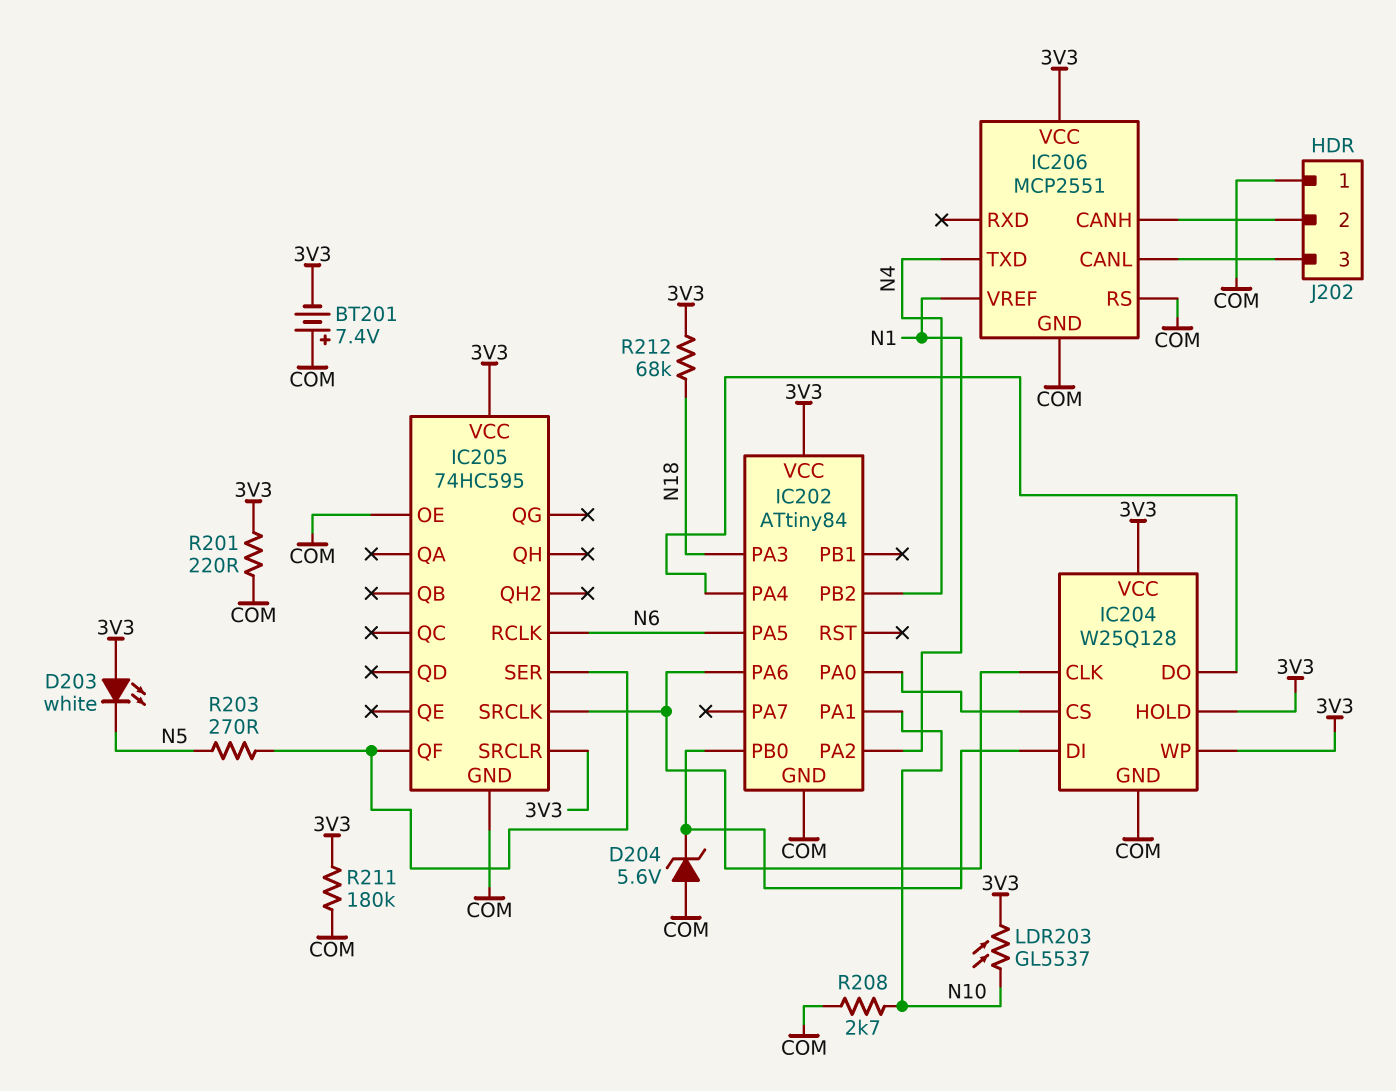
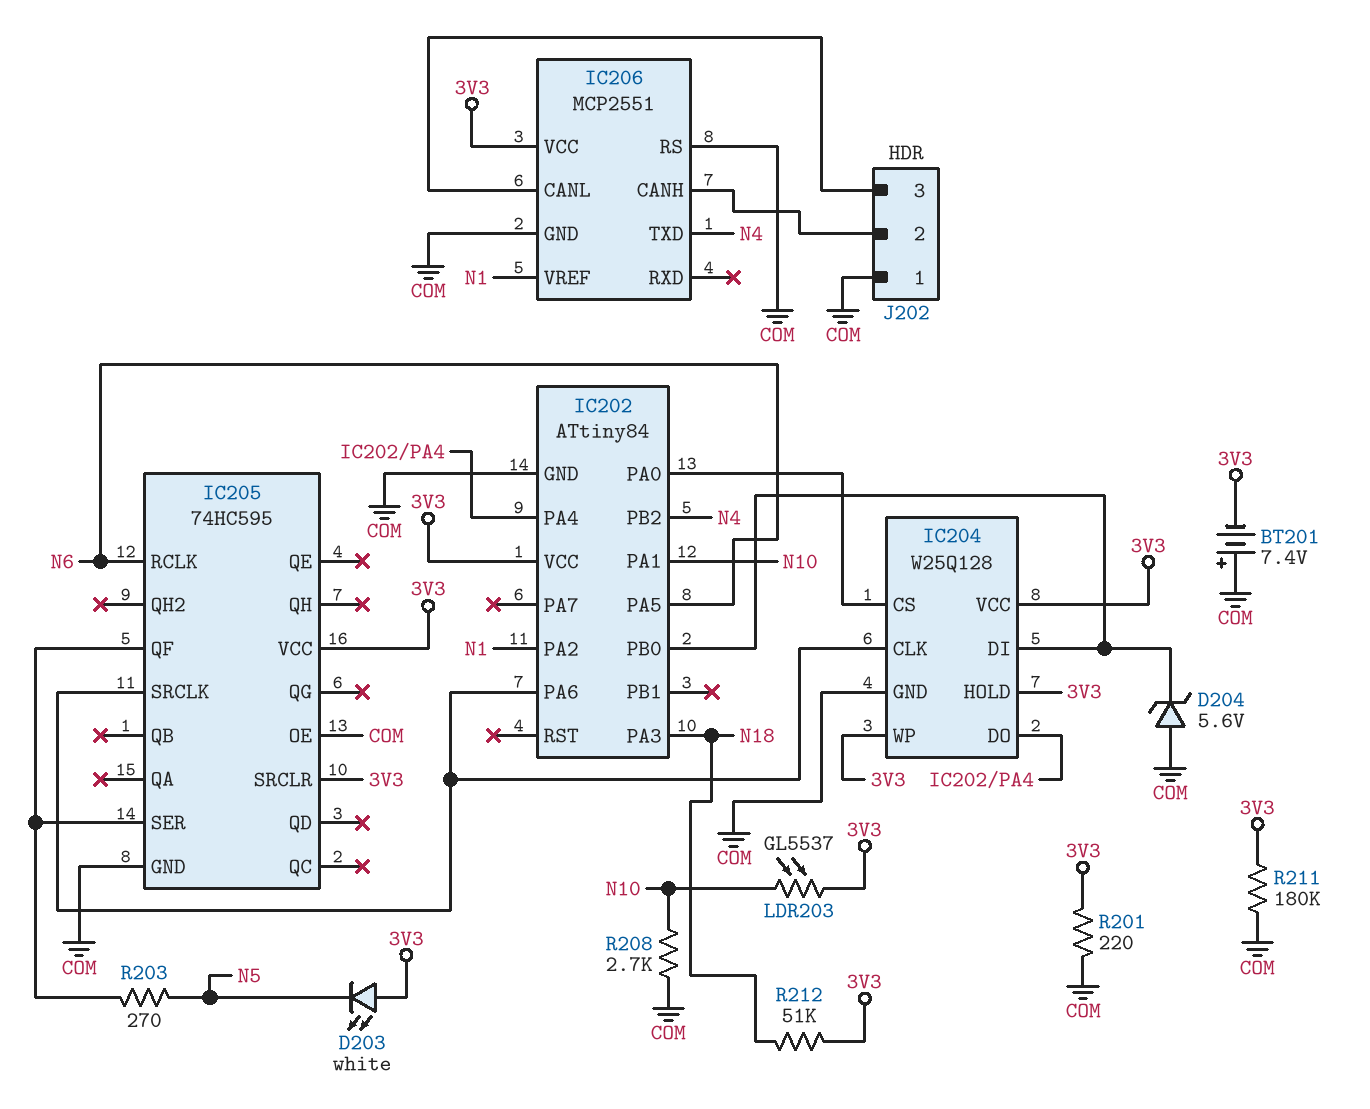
R212: 68k (3V3, N18) -> 51k (3V3, N18)

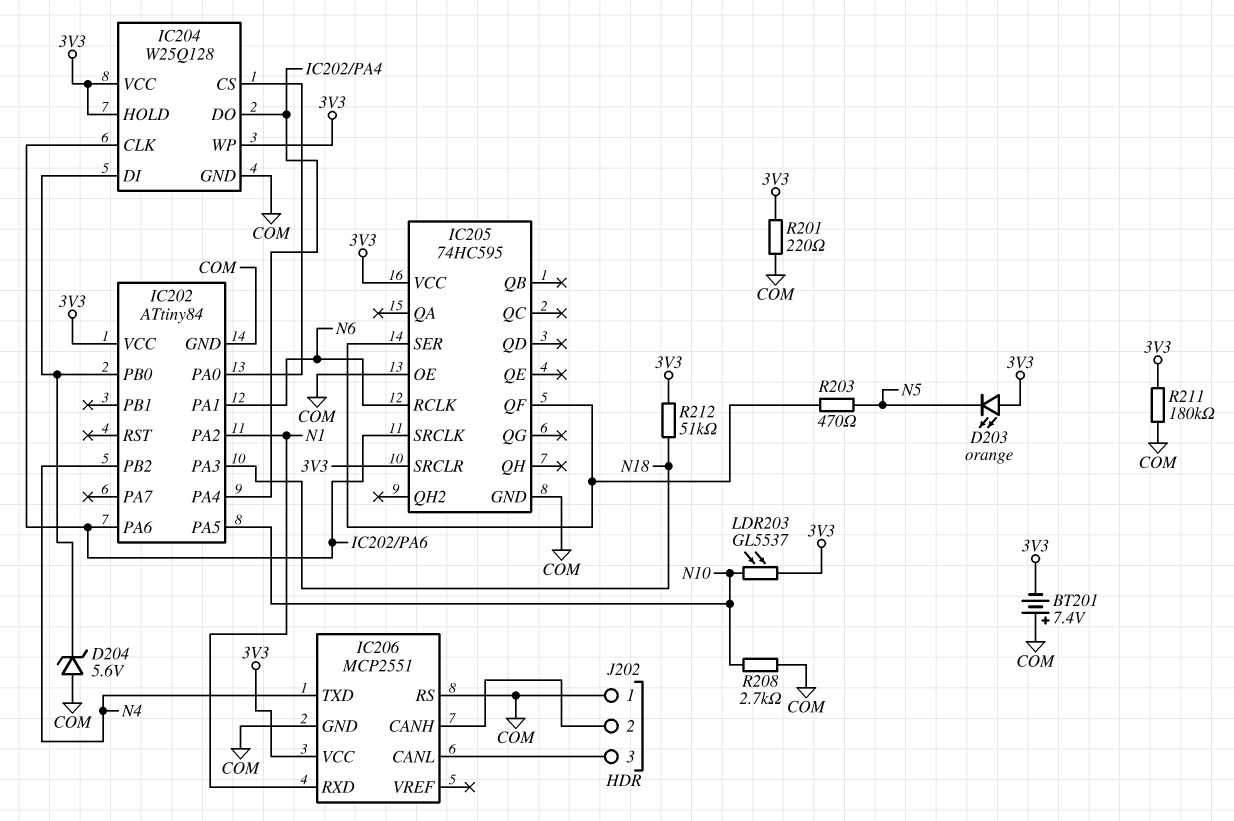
D203: LED white (A 3V3, K N5) -> LED orange (A 3V3, K N5)
IC202 pin PA1: N10 -> N6
IC202 pin PA5: N6 -> N10
IC206 pin RXD: none -> N1
IC206 pin VREF: N1 -> none
R203: 270 (IC205/QF, N5) -> 470 (IC205/QF, N5)

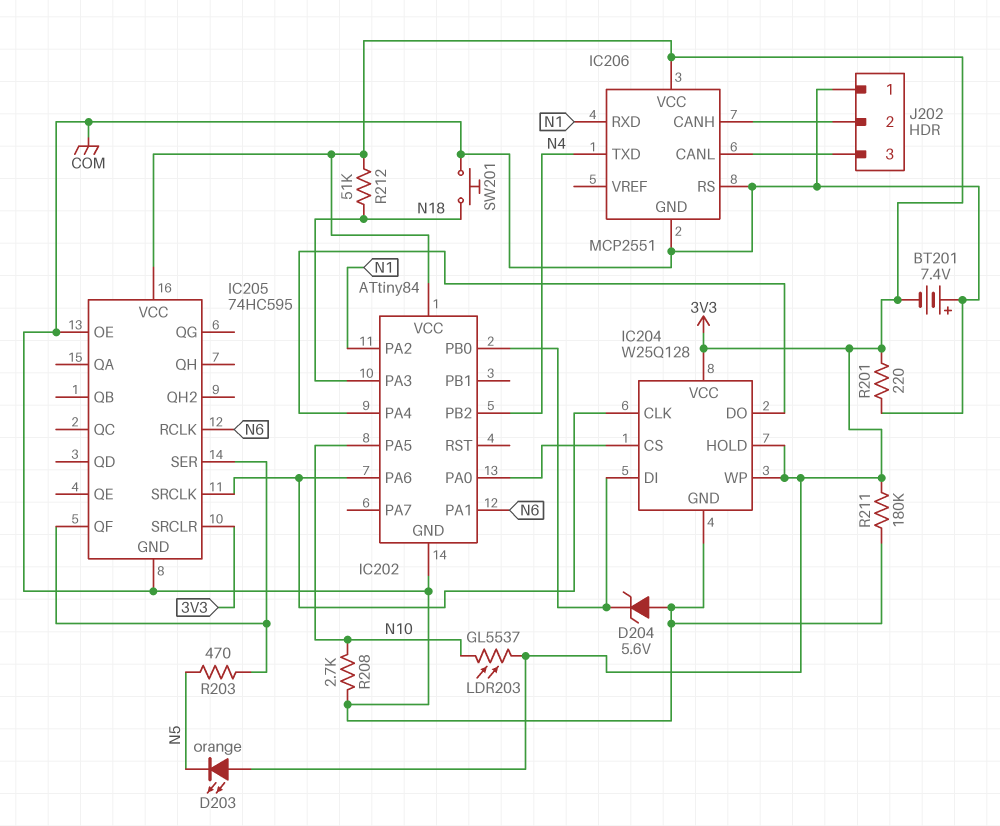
SW201: none -> button (COM, N18)

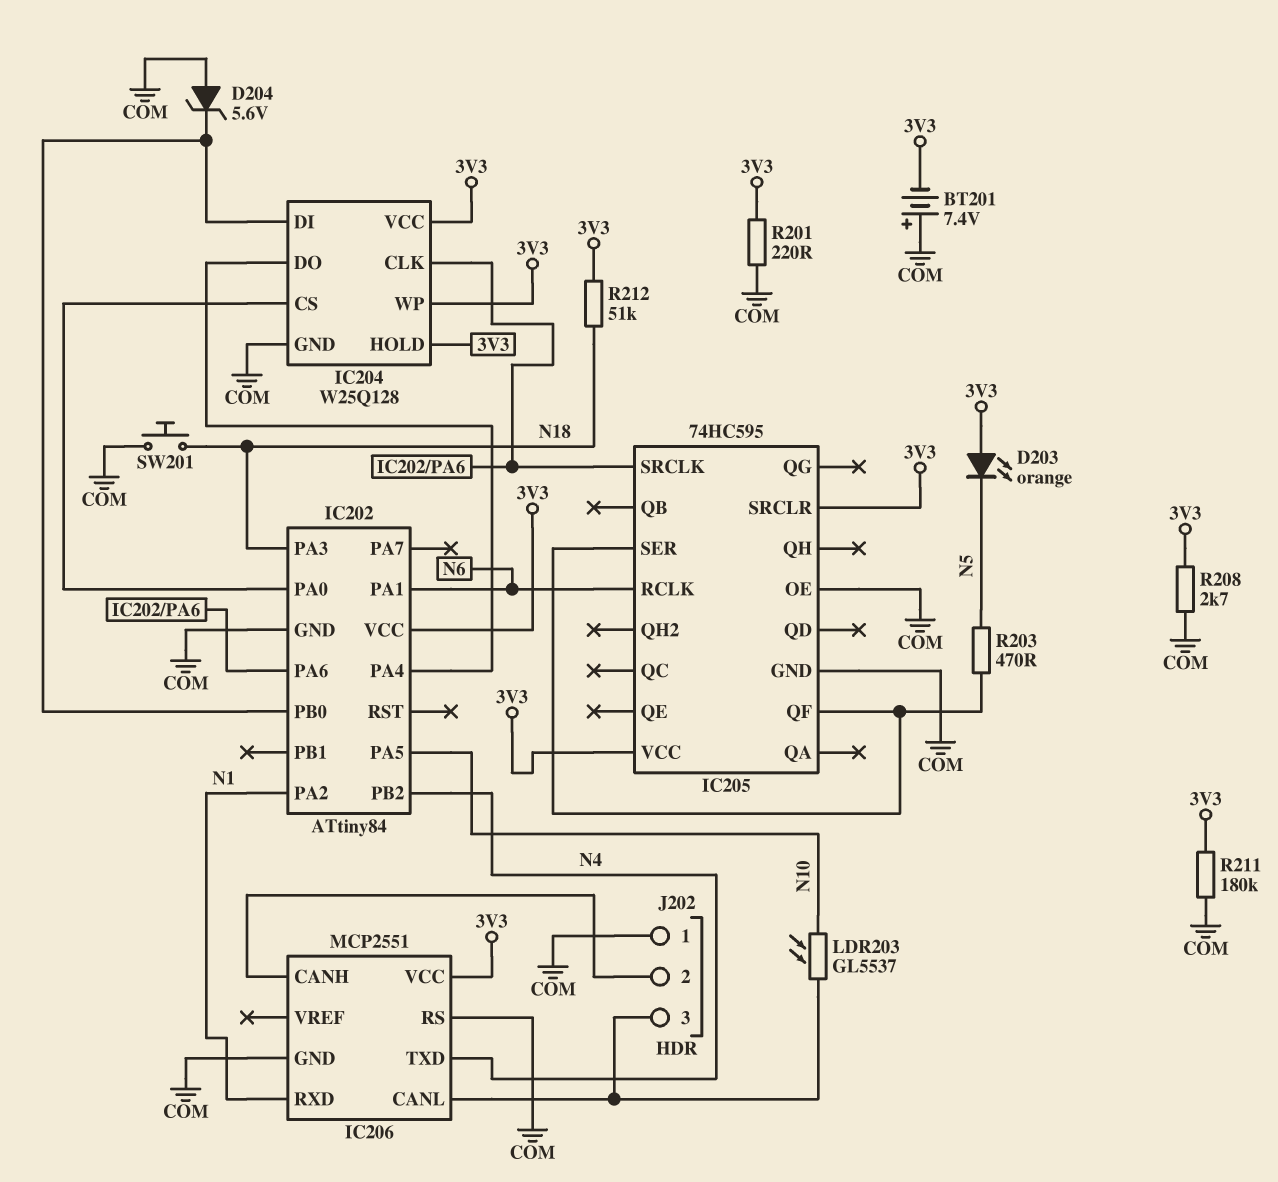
LDR203: GL5537 (3V3, N10) -> GL5537 (IC206/CANL, N10)
R208: 2.7k (COM, N10) -> 2.7k (3V3, COM)

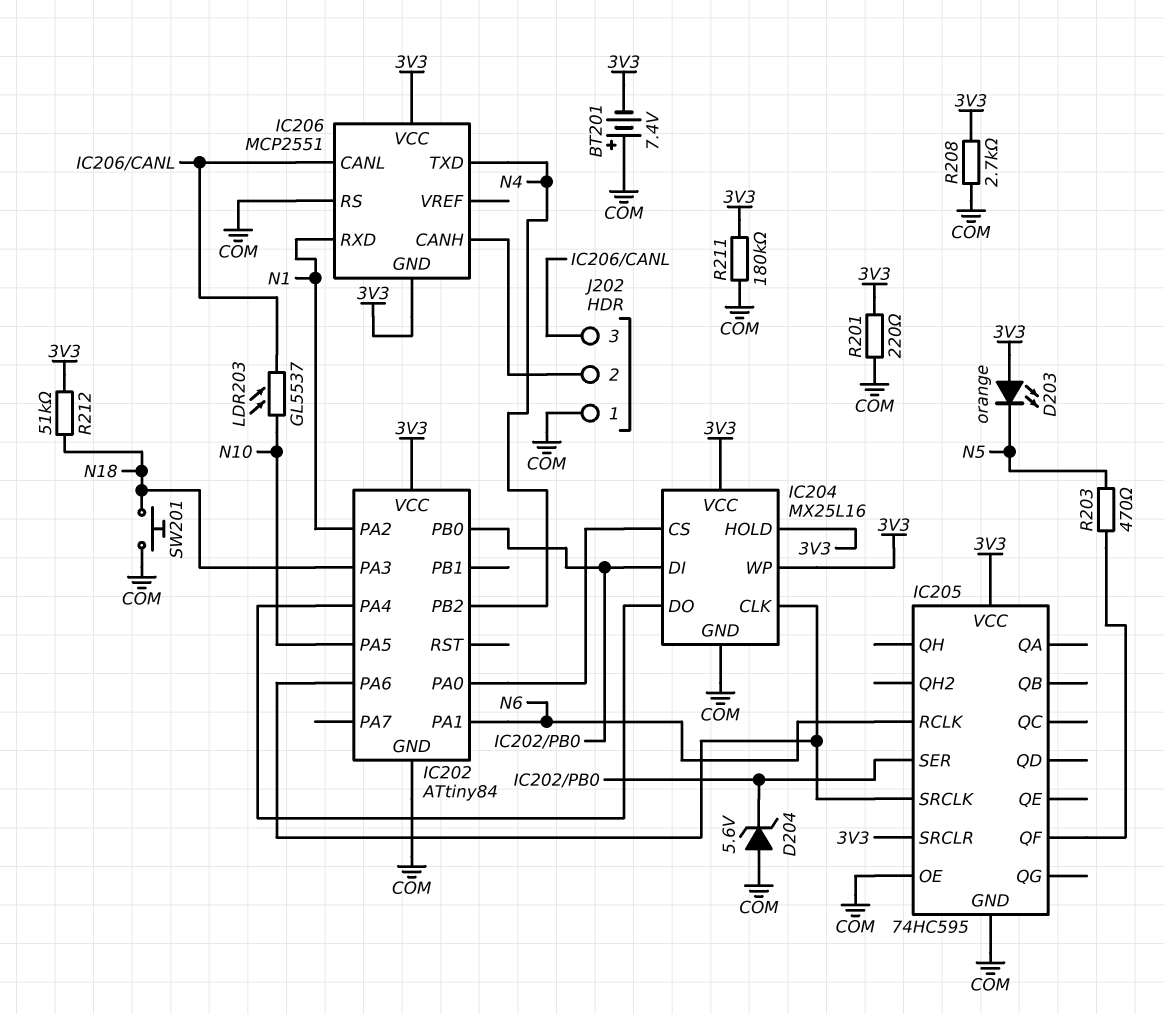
IC204: W25Q128 -> MX25L16
IC205 pin SER: IC205/QF -> IC202/PB0
IC206 pin GND: COM -> 3V3

